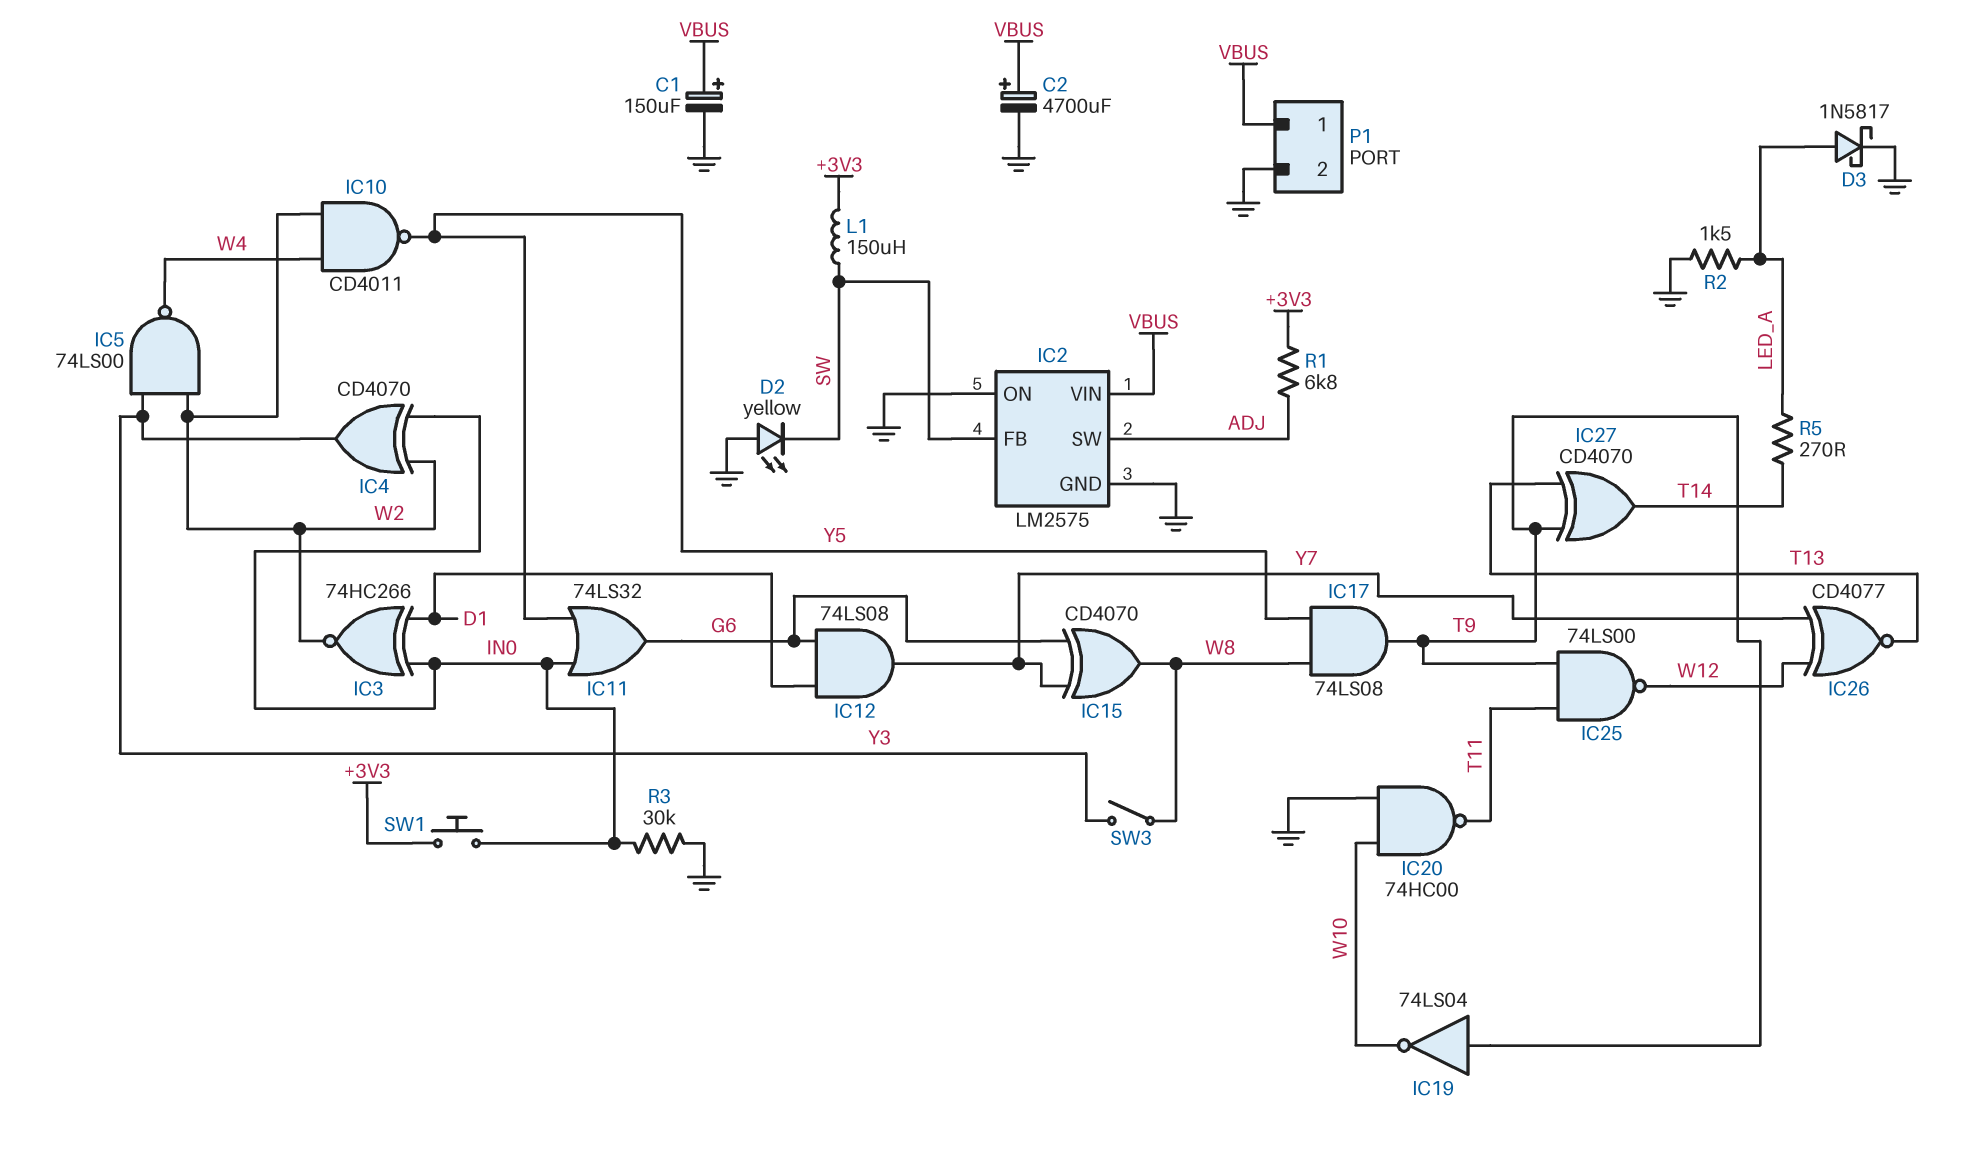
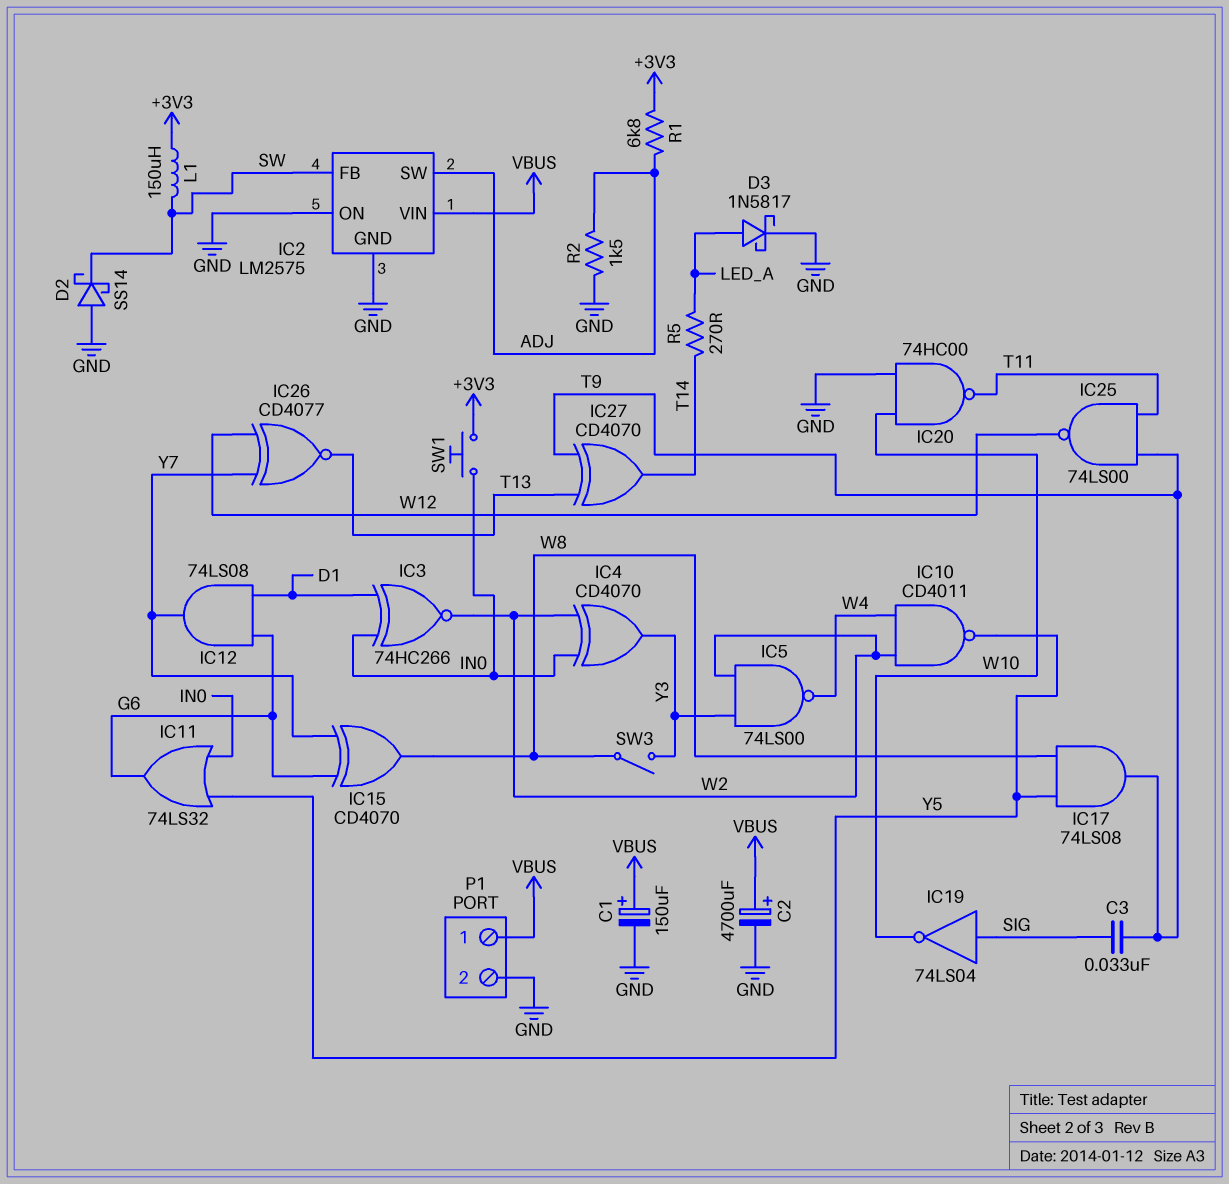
C3: none -> 33nF (SIG, T9)
D2: LED yellow (A GND, K SW) -> schottky SS14 (A GND, K SW)
IC19: NOT 74LS04 (in T9, out W10) -> NOT 74LS04 (in SIG, out W10)
R2: 1.5k (GND, LED_A) -> 1.5k (ADJ, GND)
R3: 30k (GND, IN0) -> none

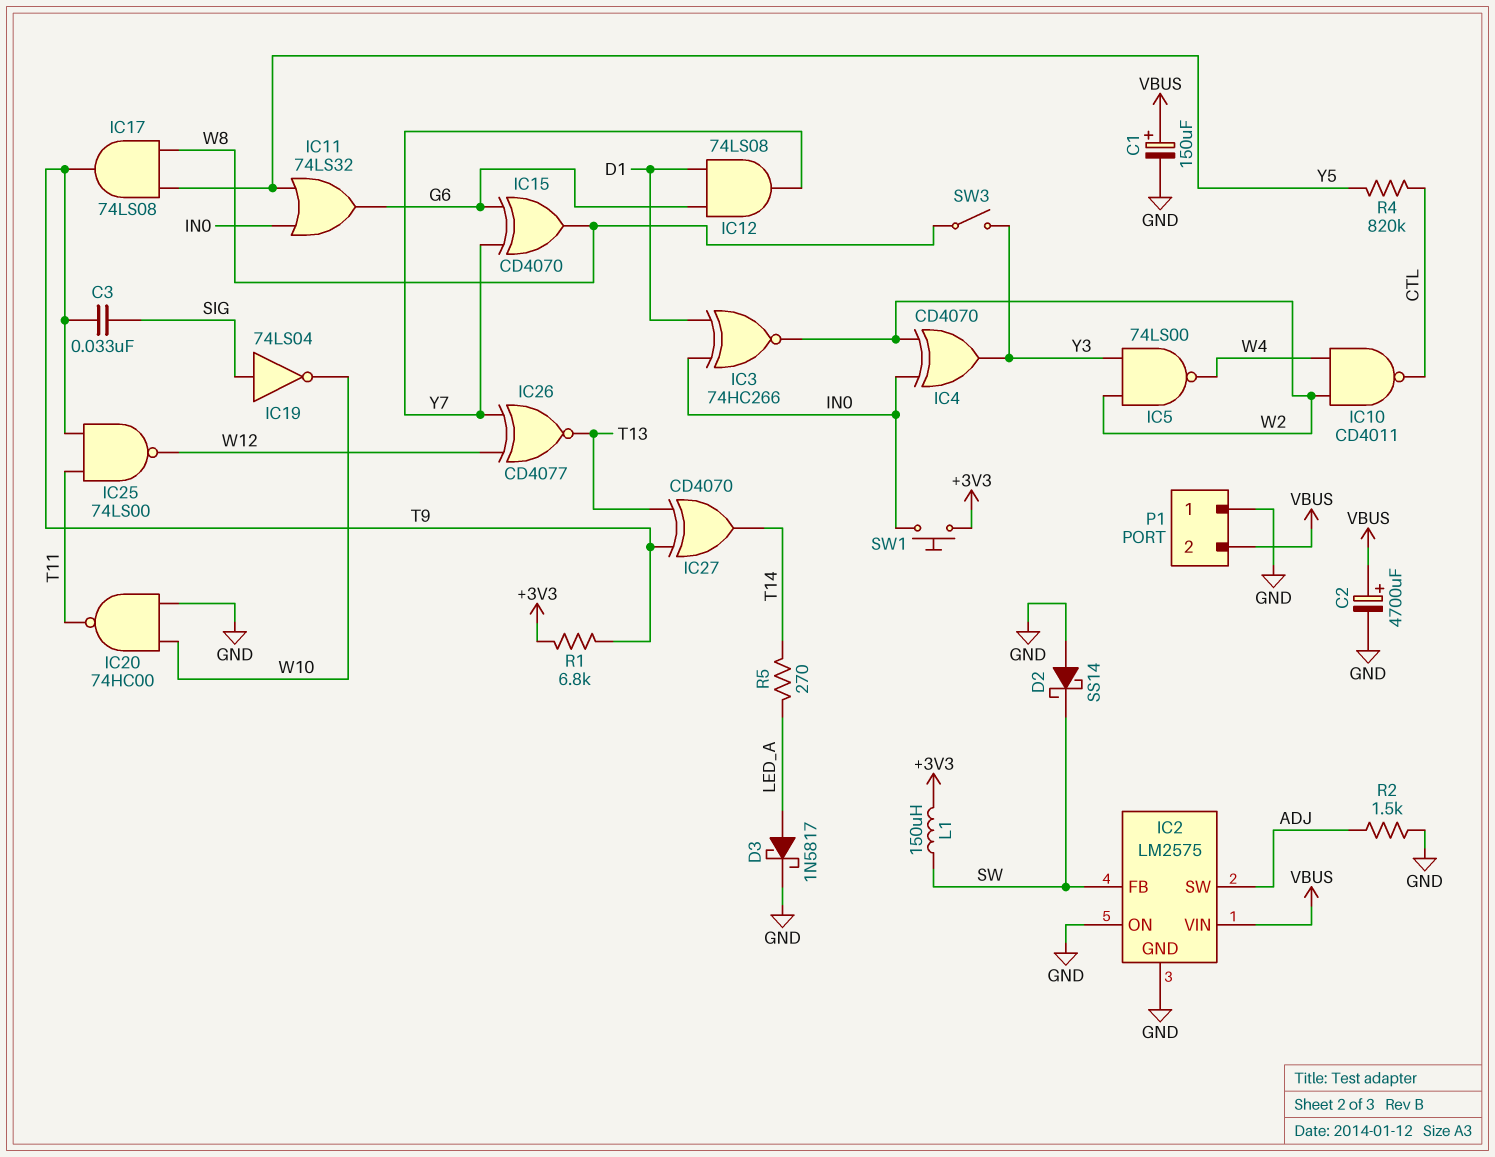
IC10: NAND CD4011 (in W2, in W4, out Y5) -> NAND CD4011 (in W2, in W4, out CTL)
P1 pin 1: VBUS -> GND
P1 pin 2: GND -> VBUS
R1: 6.8k (+3V3, ADJ) -> 6.8k (+3V3, T9)
R4: none -> 820k (CTL, Y5)

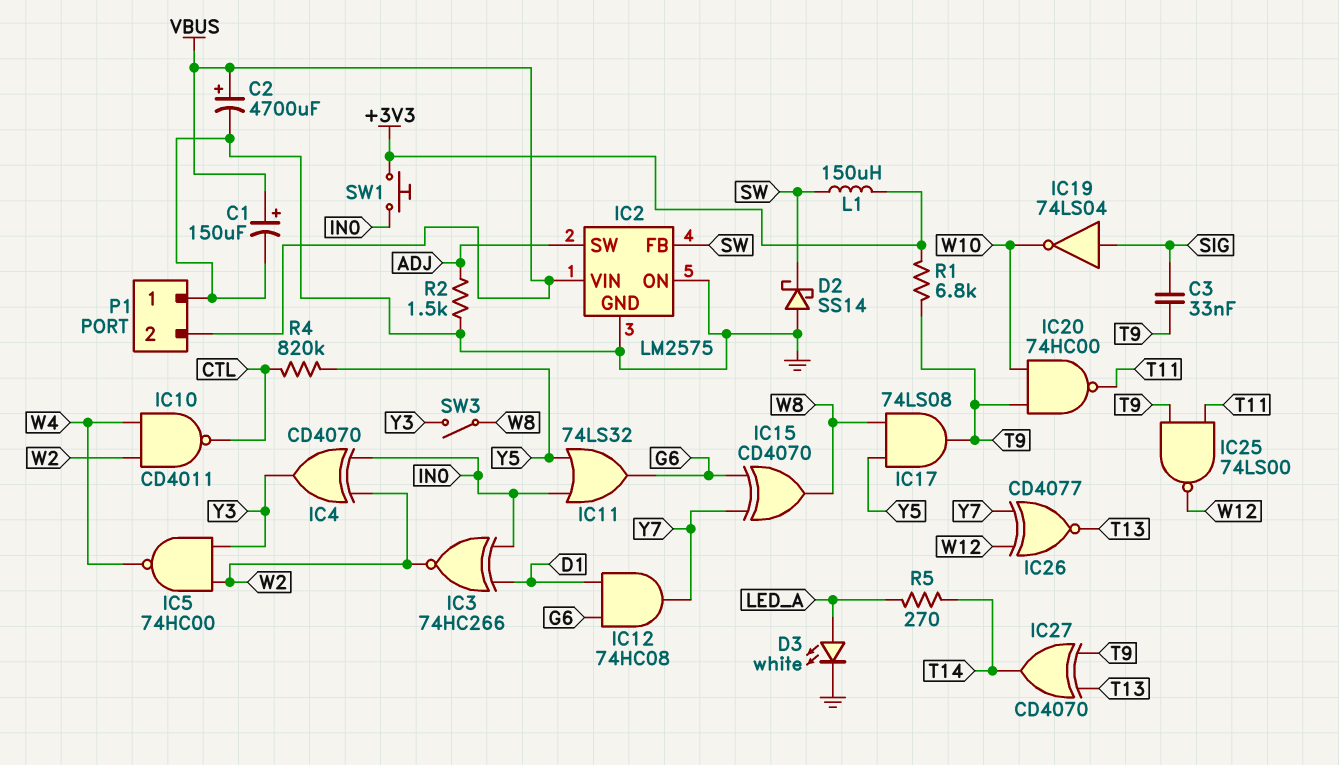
D3: schottky 1N5817 (A LED_A, K GND) -> LED white (A LED_A, K GND)
IC5: NAND 74LS00 (in W2, in Y3, out W4) -> NAND 74HC00 (in W2, in Y3, out W4)
IC12: AND 74LS08 (in D1, in G6, out Y7) -> AND 74HC08 (in D1, in G6, out Y7)
IC20: NAND 74HC00 (in GND, in W10, out T11) -> NAND 74HC00 (in T9, in W10, out T11)

